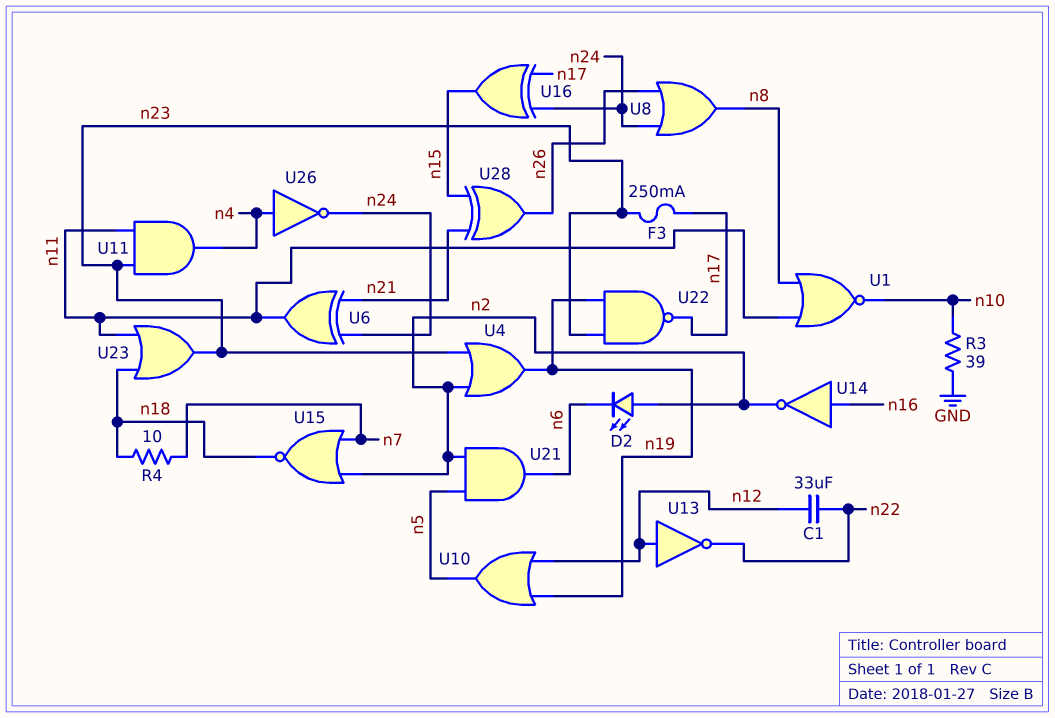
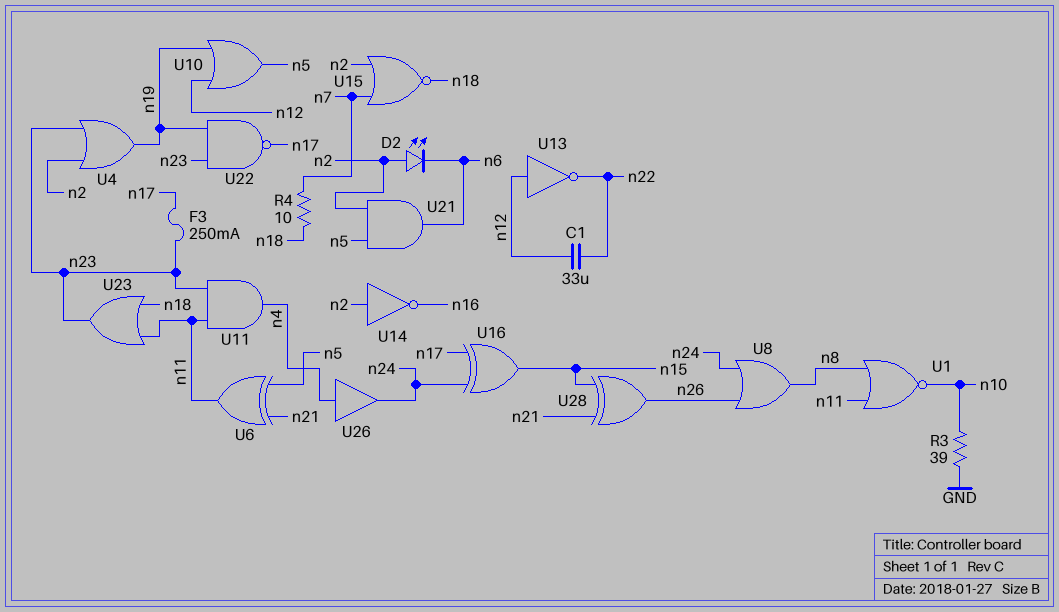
U6: XOR (in n21, in n24, out n11) -> XOR (in n5, in n21, out n11)
U14: NOT (in n16, out n2) -> NOT (in n2, out n16)
U26: NOT (in n4, out n24) -> buffer (in n4, out n24)

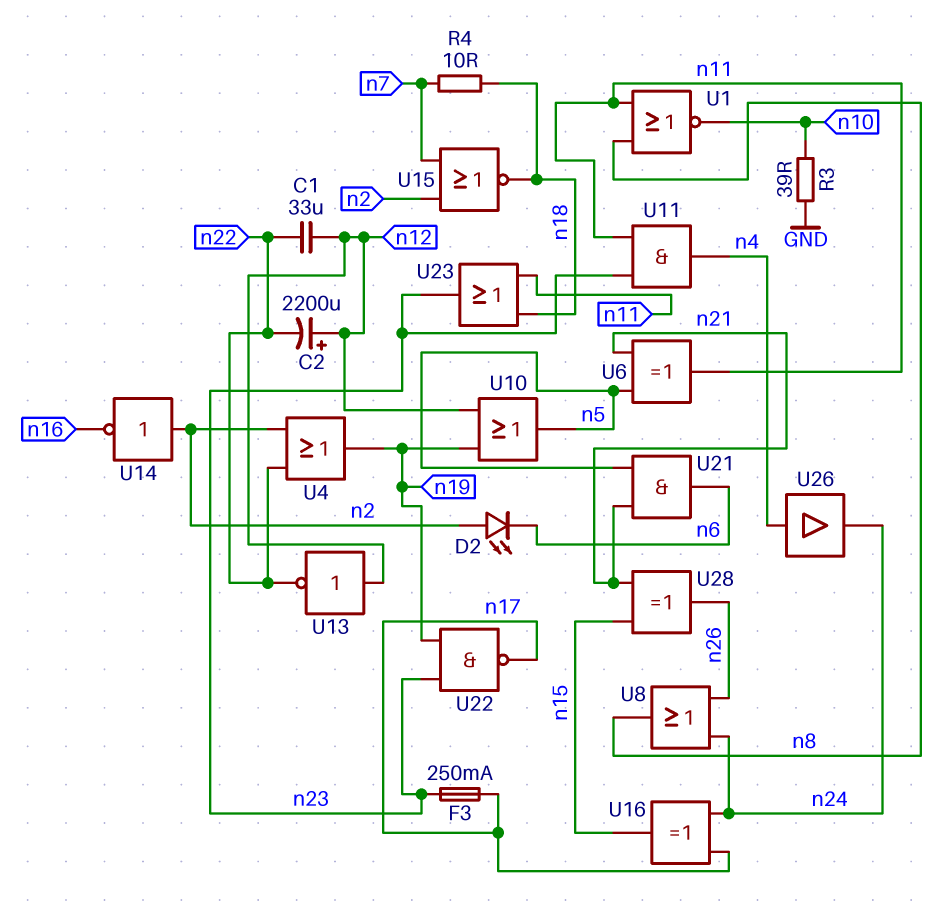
C2: none -> 2200uF (plus n12, minus n22)
U4: OR (in n2, in n23, out n19) -> OR (in n2, in n22, out n19)
U21: AND (in n2, in n5, out n6) -> AND (in n5, in n21, out n6)

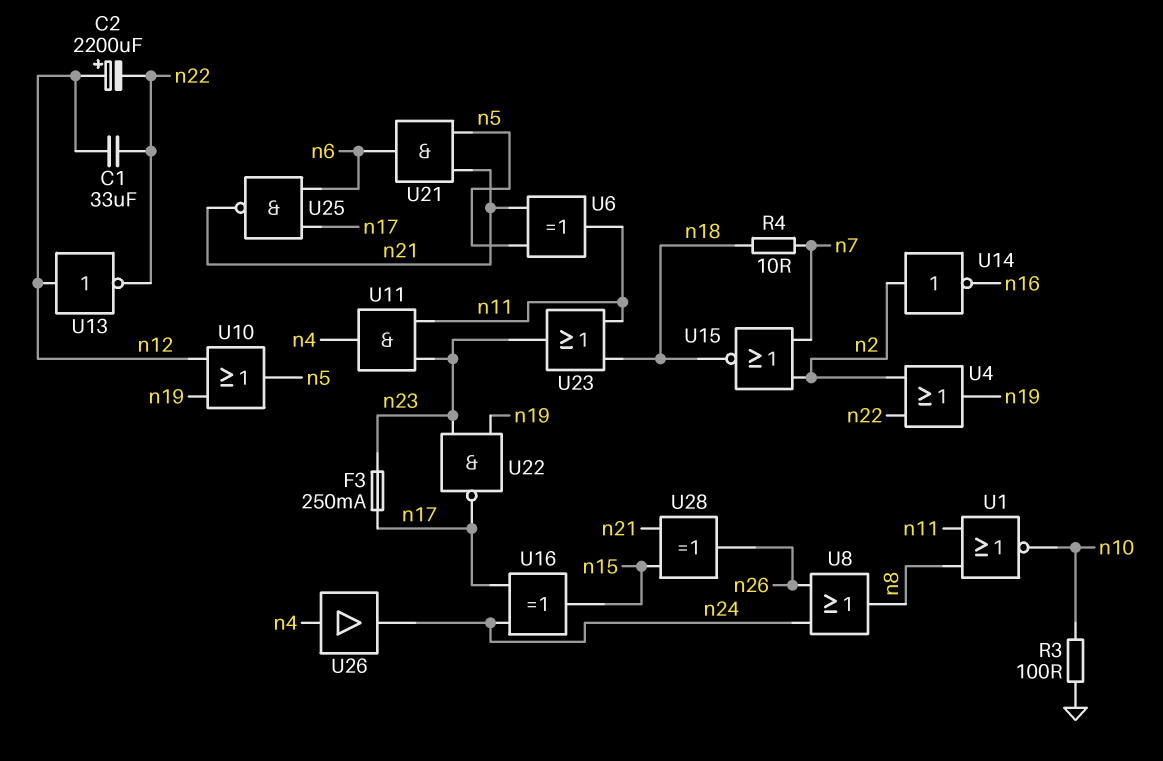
D2: LED (A n2, K n6) -> none
R3: 39 (GND, n10) -> 100 (GND, n10)
U25: none -> NAND (in n6, in n17, out n21)

